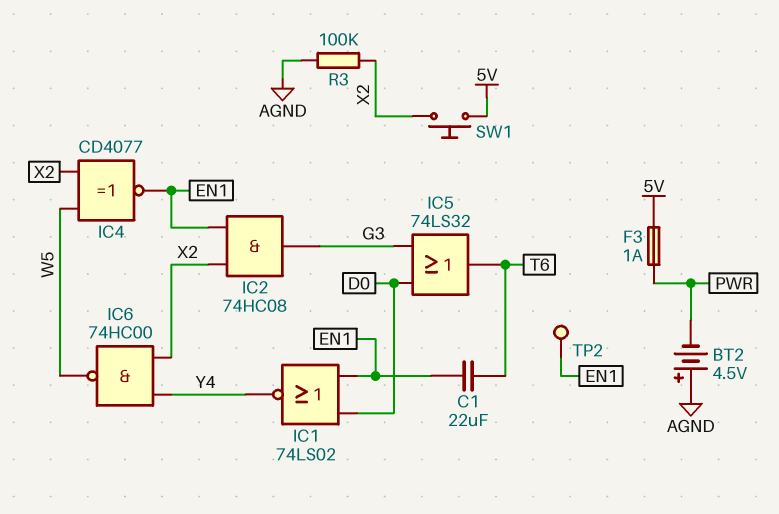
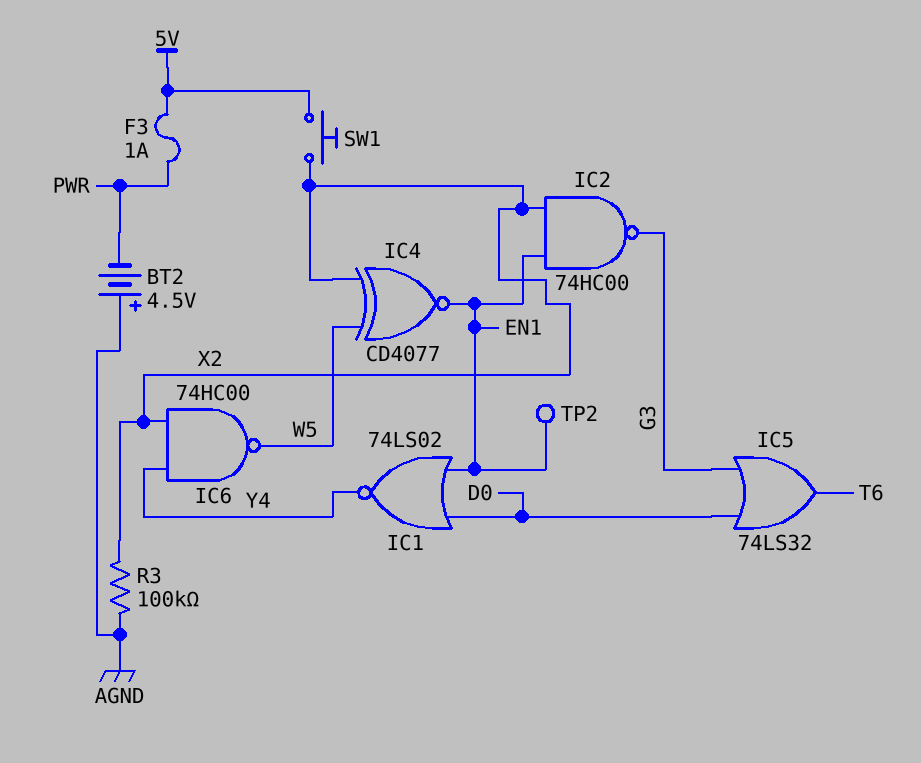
C1: 22uF (EN1, T6) -> none
IC2: AND 74HC08 (in EN1, in X2, out G3) -> NAND 74HC00 (in EN1, in X2, out G3)

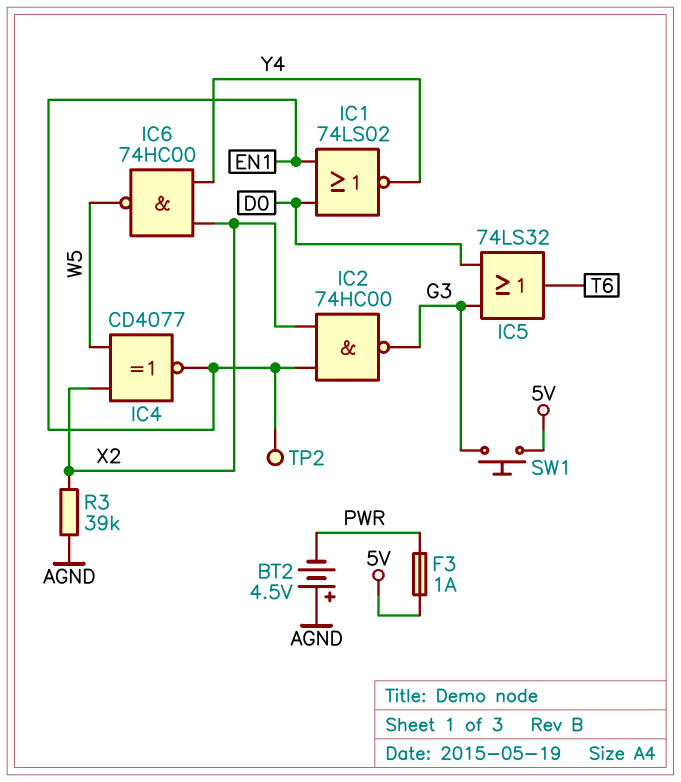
R3: 100k (AGND, X2) -> 39k (AGND, X2)
SW1: button (5V, X2) -> button (5V, G3)

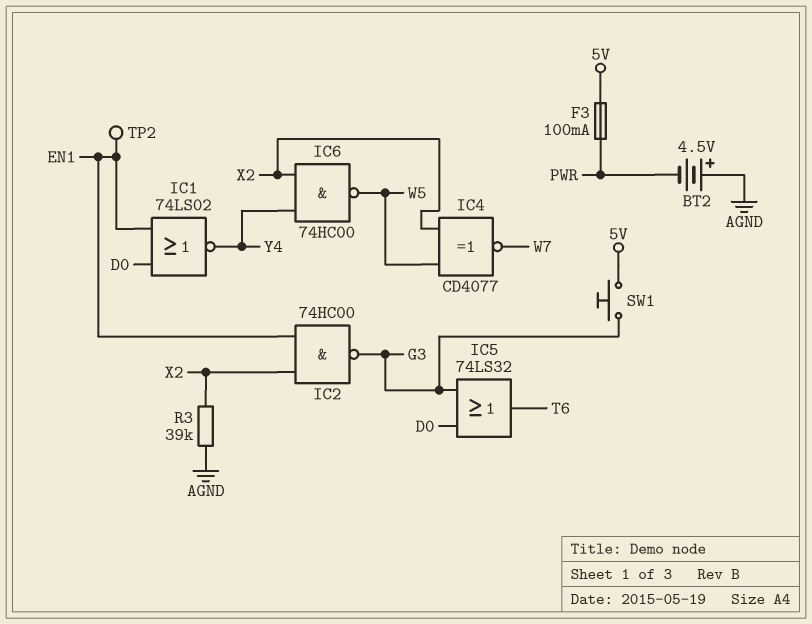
F3: 1A (5V, PWR) -> 100mA (5V, PWR)
IC4: XNOR CD4077 (in W5, in X2, out EN1) -> XNOR CD4077 (in W5, in X2, out W7)

